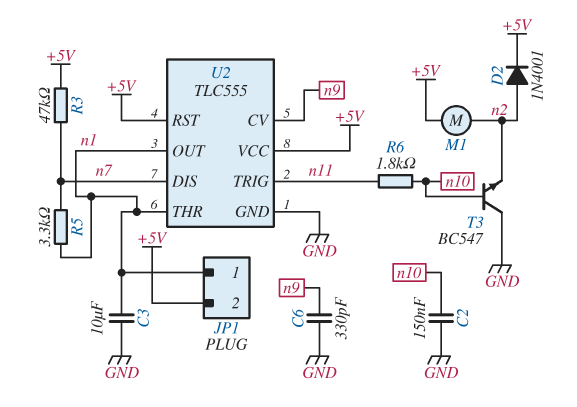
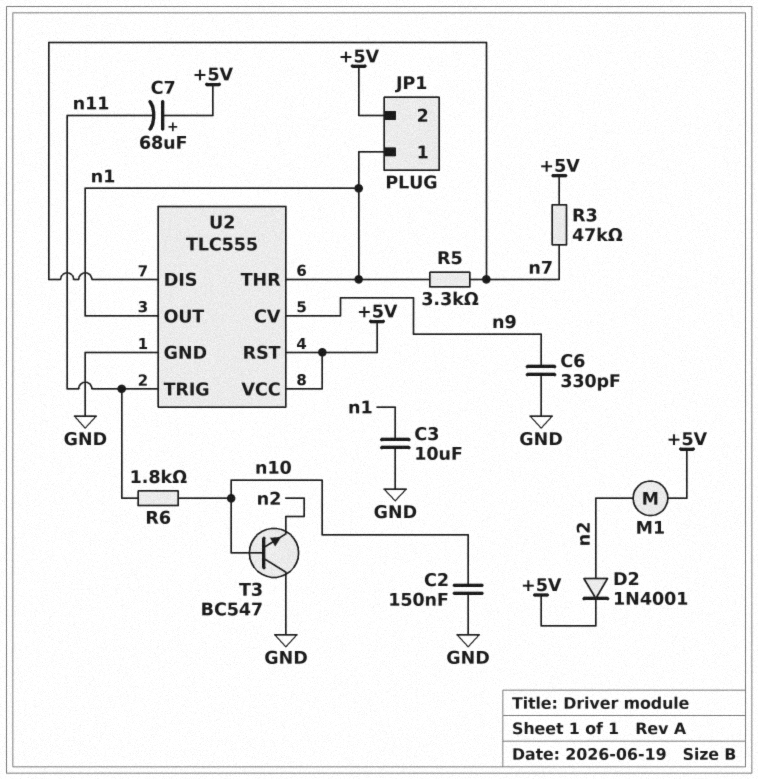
C7: none -> 68uF (plus +5V, minus n11)

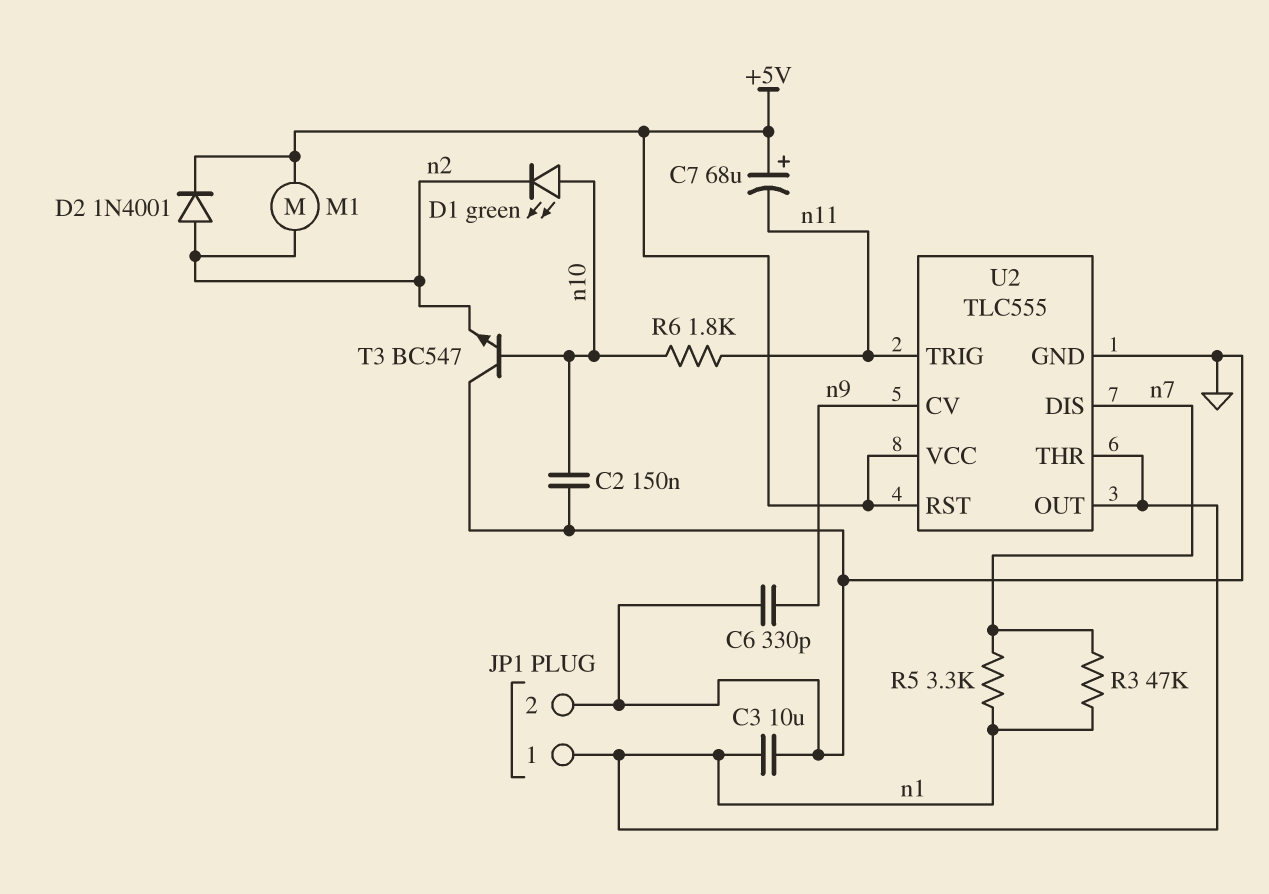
D1: none -> LED green (A n10, K n2)
JP1 pin 2: +5V -> GND
R3: 47k (+5V, n7) -> 47k (n1, n7)

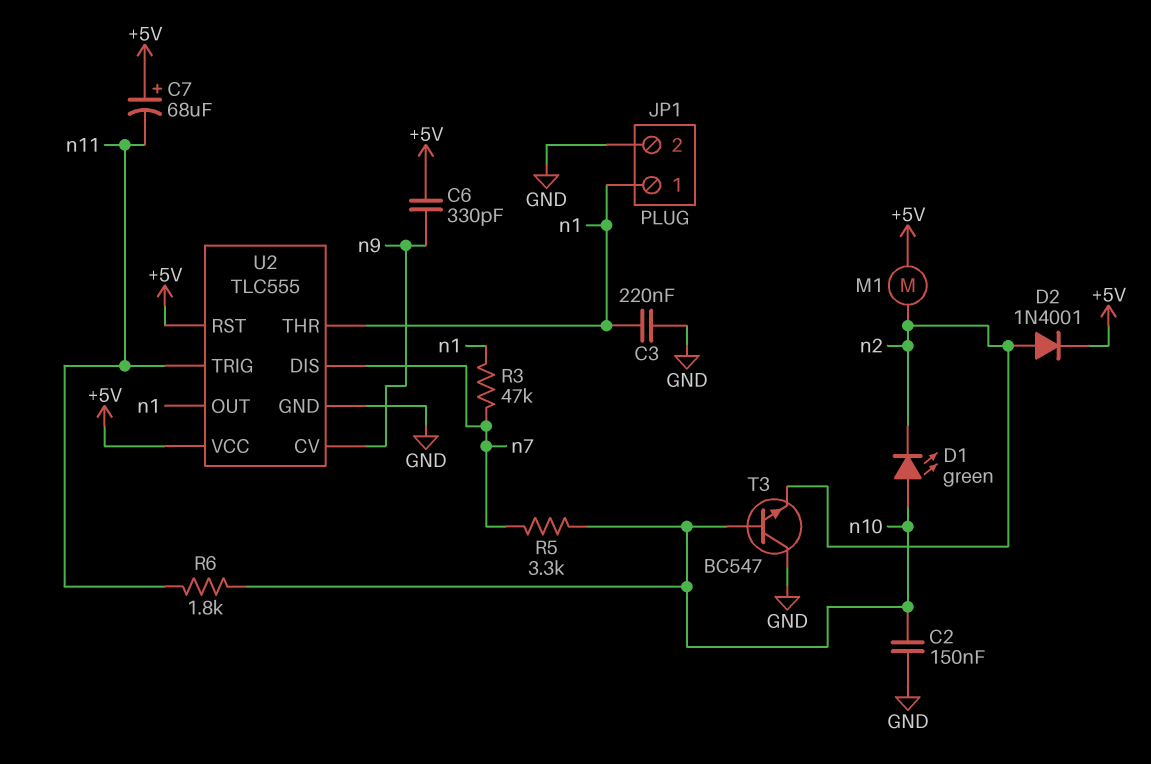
C3: 10uF (GND, n1) -> 220nF (GND, n1)
C6: 330pF (GND, n9) -> 330pF (+5V, n9)
R5: 3.3k (n1, n7) -> 3.3k (n7, n10)

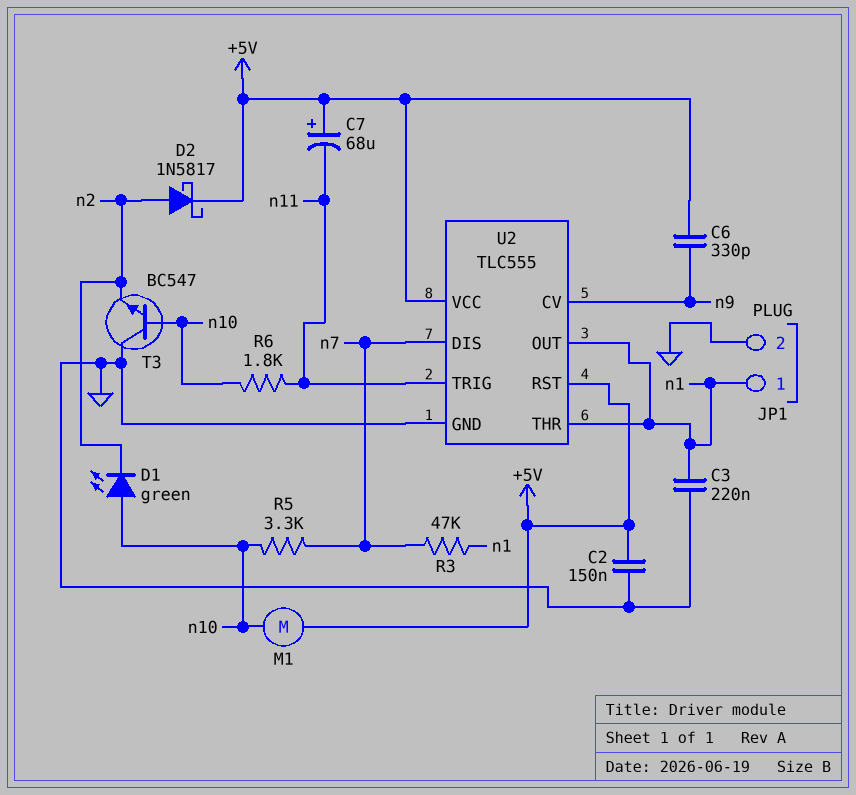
C2: 150nF (GND, n10) -> 150nF (+5V, GND)
D2: diode 1N4001 (A n2, K +5V) -> schottky 1N5817 (A n2, K +5V)
M1: motor (+5V, n2) -> motor (+5V, n10)

